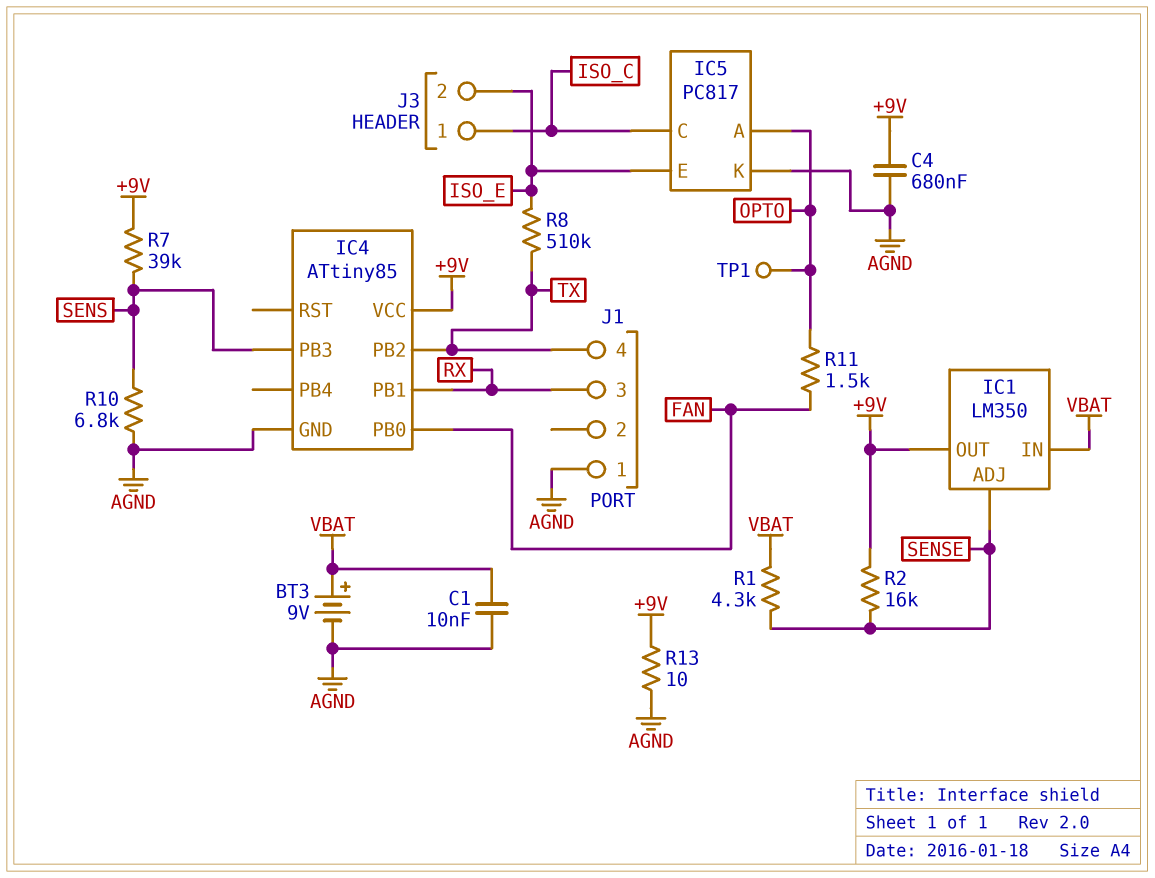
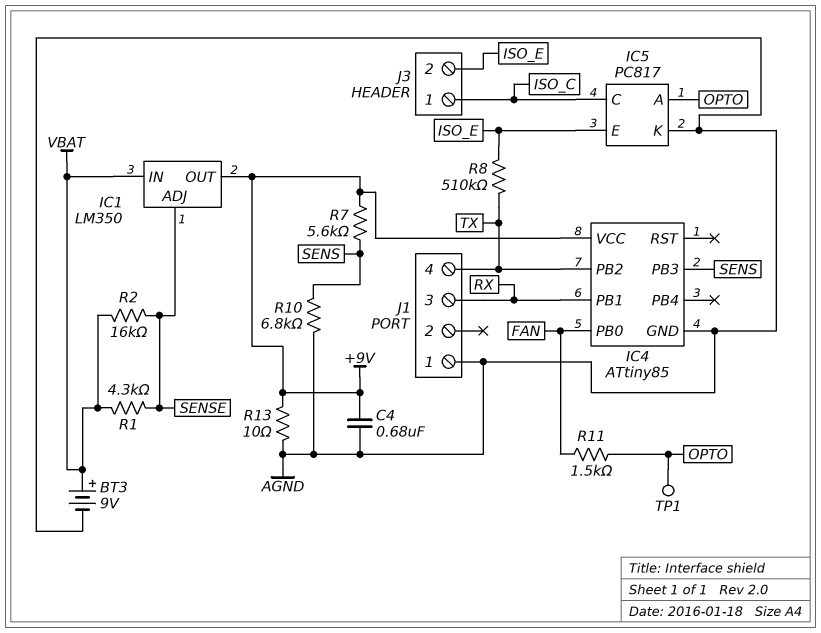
C1: 10nF (AGND, VBAT) -> none
R2: 16k (+9V, SENSE) -> 16k (SENSE, VBAT)
R7: 39k (+9V, SENS) -> 5.6k (+9V, SENS)

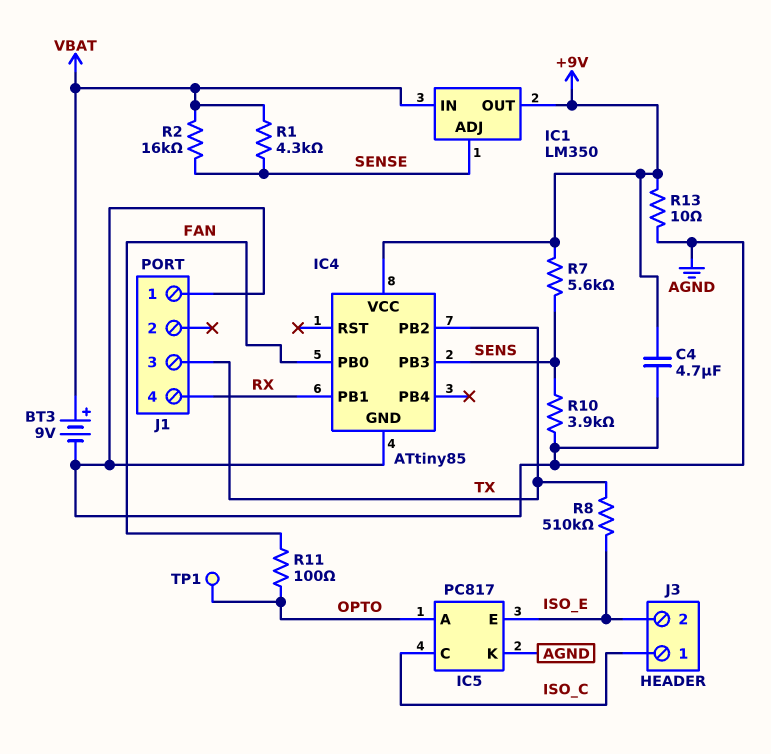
C4: 680nF (+9V, AGND) -> 4.7uF (+9V, AGND)
J1 pin 3: RX -> TX
J1 pin 4: TX -> RX
R10: 6.8k (AGND, SENS) -> 3.9k (AGND, SENS)
R11: 1.5k (FAN, OPTO) -> 100 (FAN, OPTO)

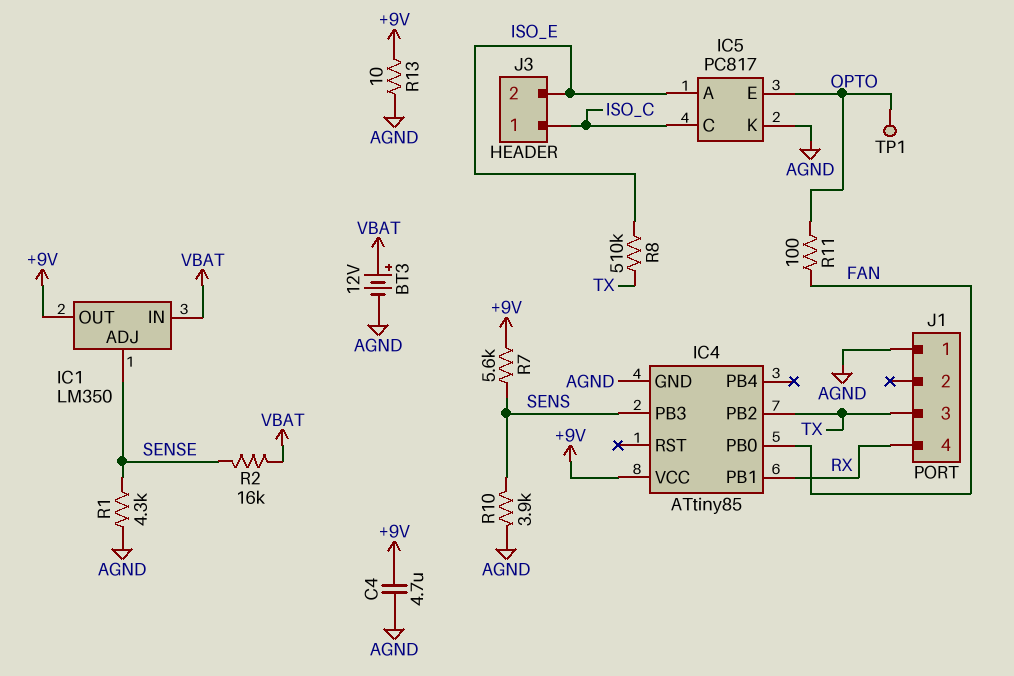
BT3: 9V (plus VBAT, minus AGND) -> 12V (plus VBAT, minus AGND)
IC5 pin A: OPTO -> ISO_E
IC5 pin E: ISO_E -> OPTO
R1: 4.3k (SENSE, VBAT) -> 4.3k (AGND, SENSE)

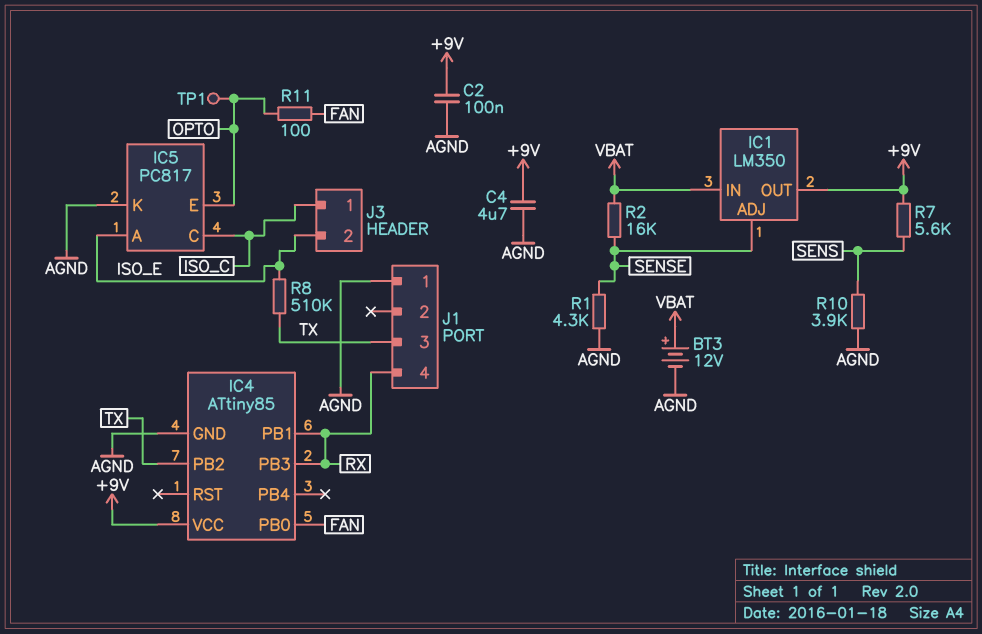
C2: none -> 100nF (+9V, AGND)
IC4 pin PB3: SENS -> RX
R13: 10 (+9V, AGND) -> none

